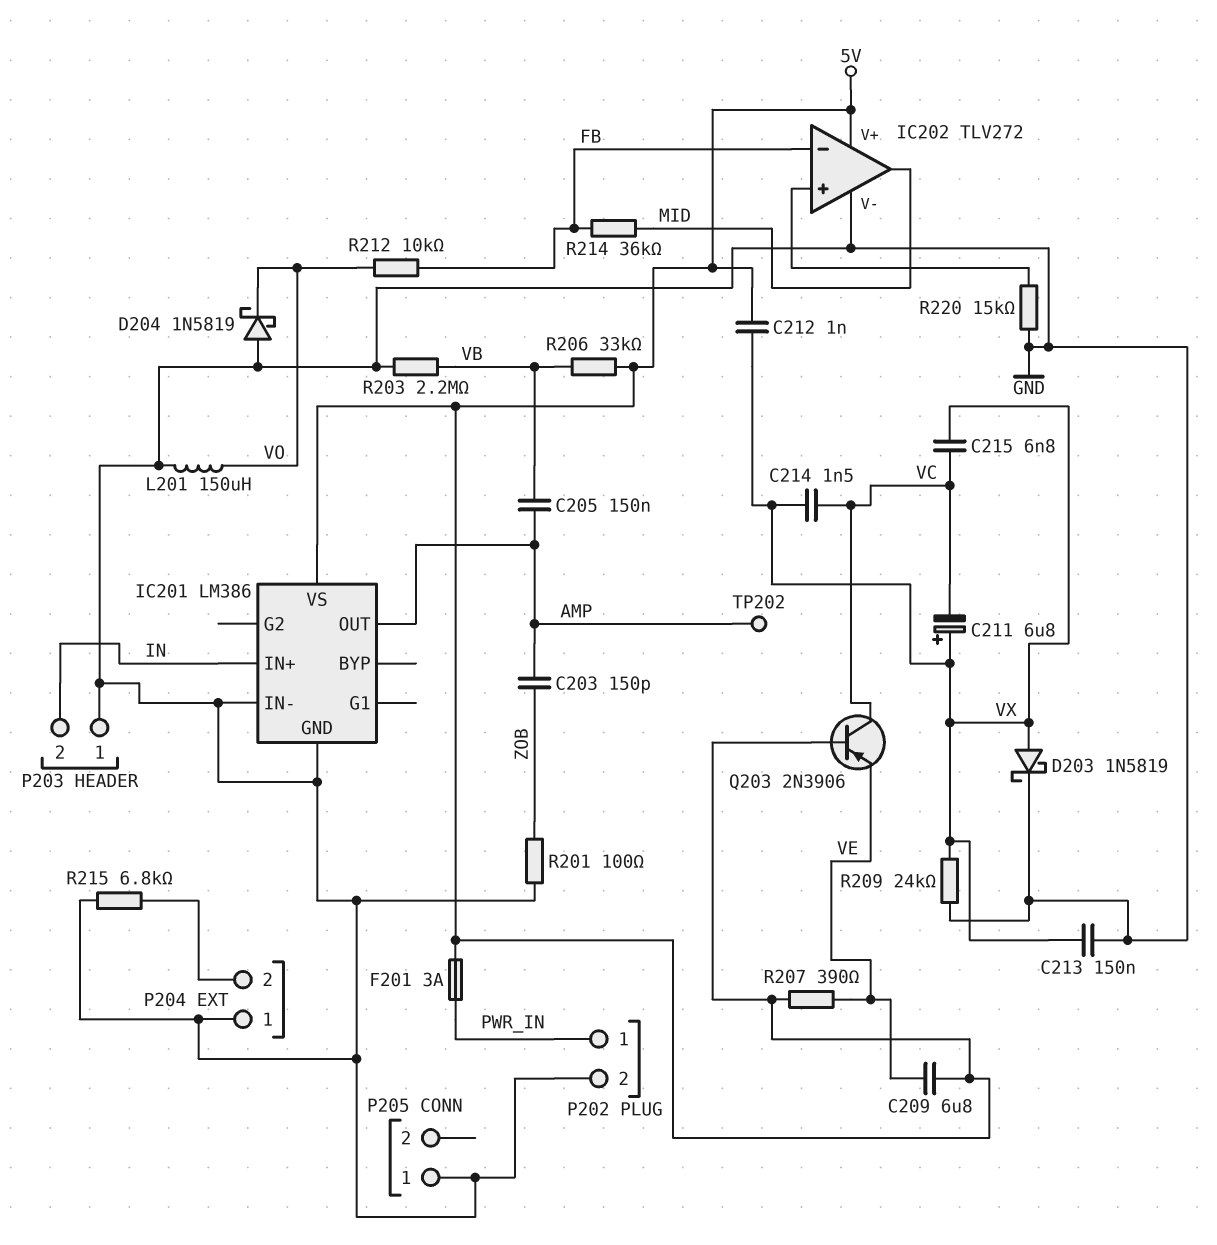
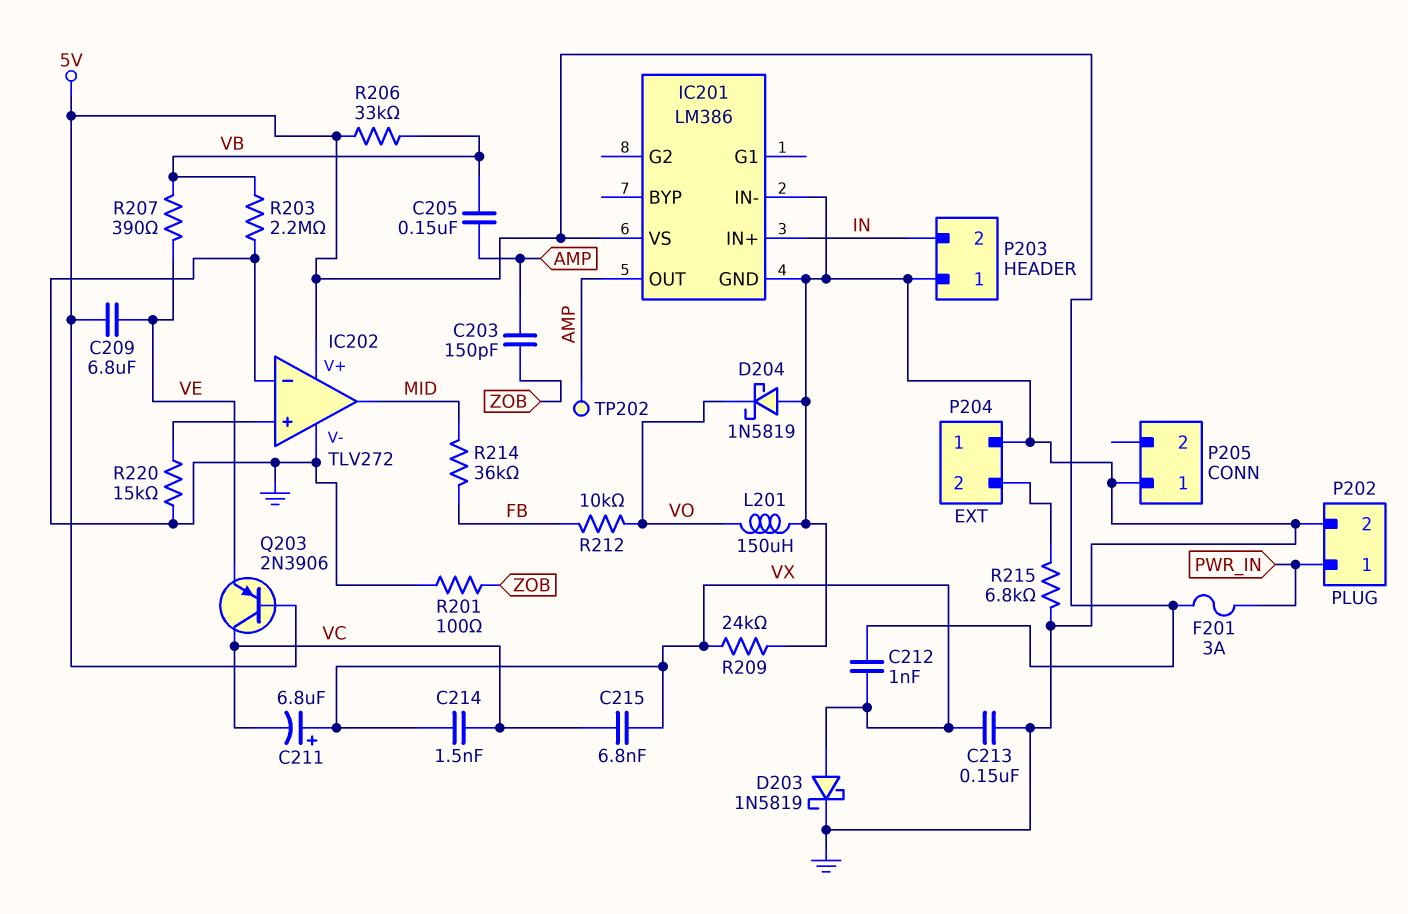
IC202 pin in-: FB -> GND
R207: 390 (5V, VE) -> 390 (VB, VE)

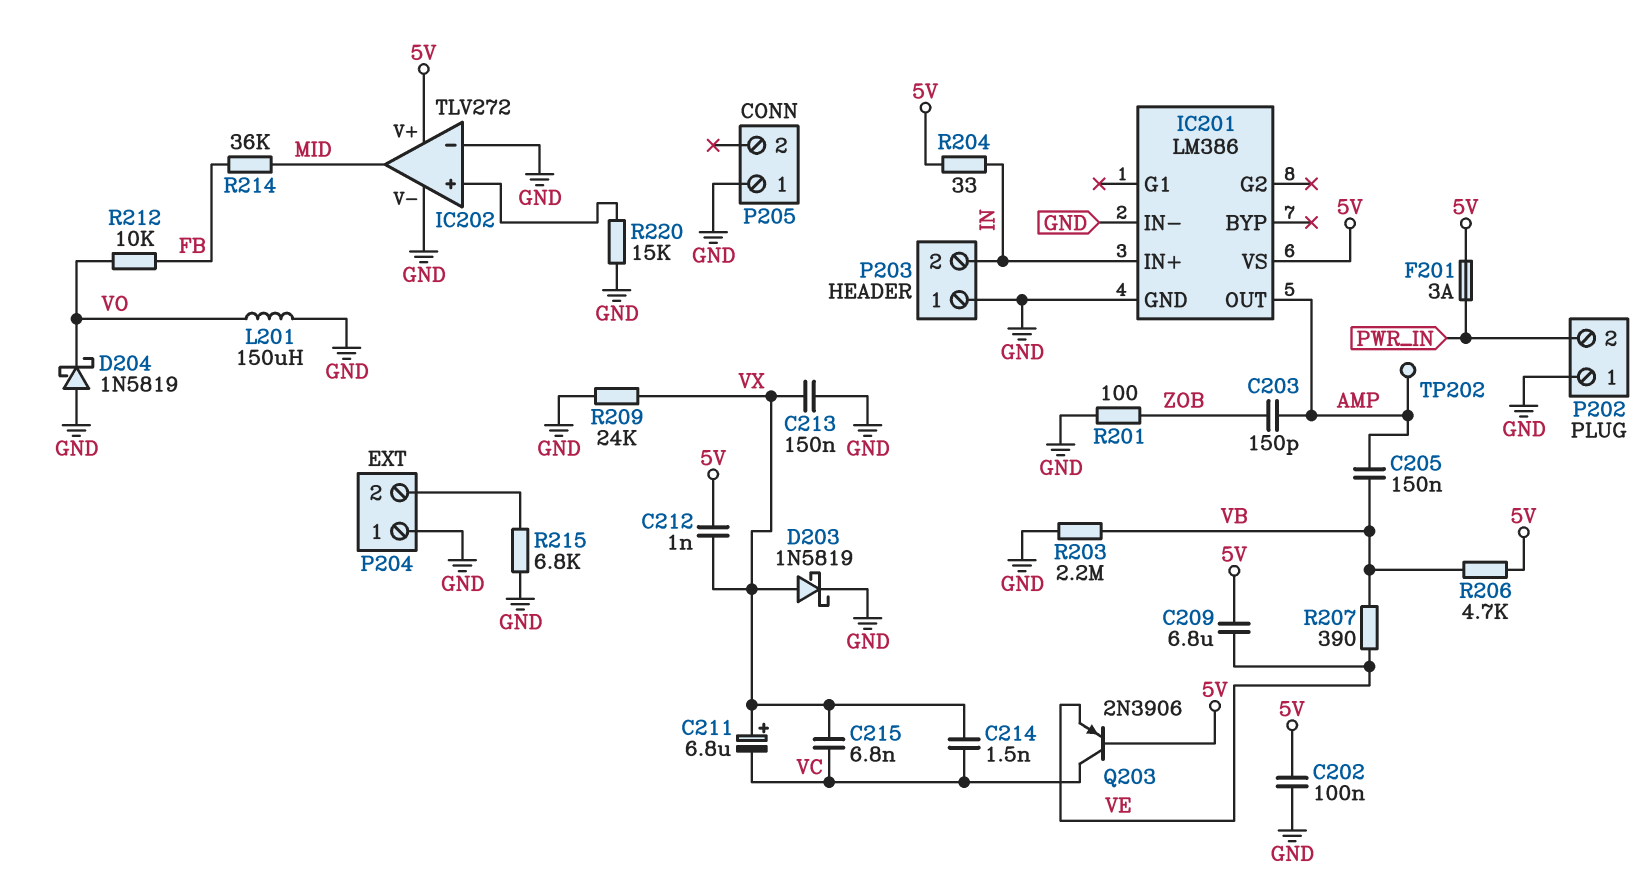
C202: none -> 100nF (5V, GND)
P202 pin 1: PWR_IN -> GND
P202 pin 2: GND -> PWR_IN
R204: none -> 33 (5V, IN)
R206: 33k (5V, VB) -> 4.7k (5V, VB)

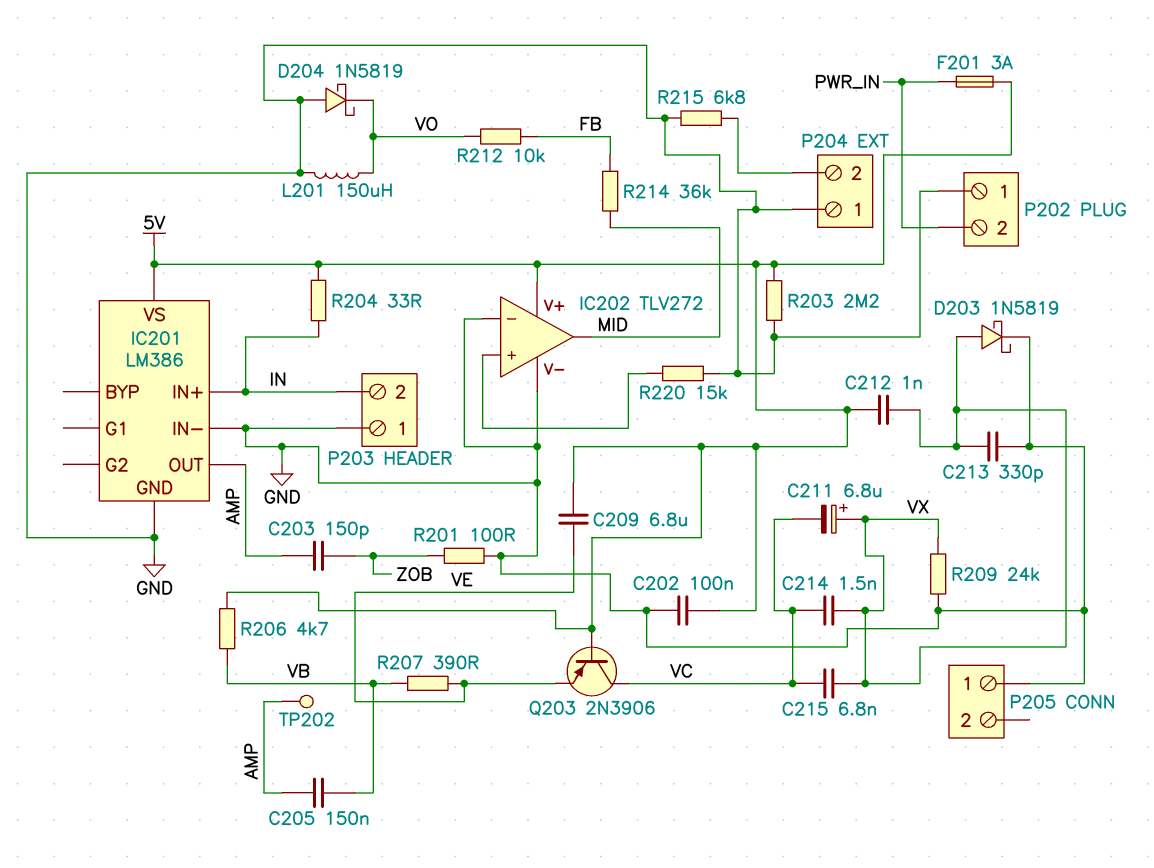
C213: 150nF (GND, VX) -> 330pF (GND, VX)
R203: 2.2M (GND, VB) -> 2.2M (5V, GND)

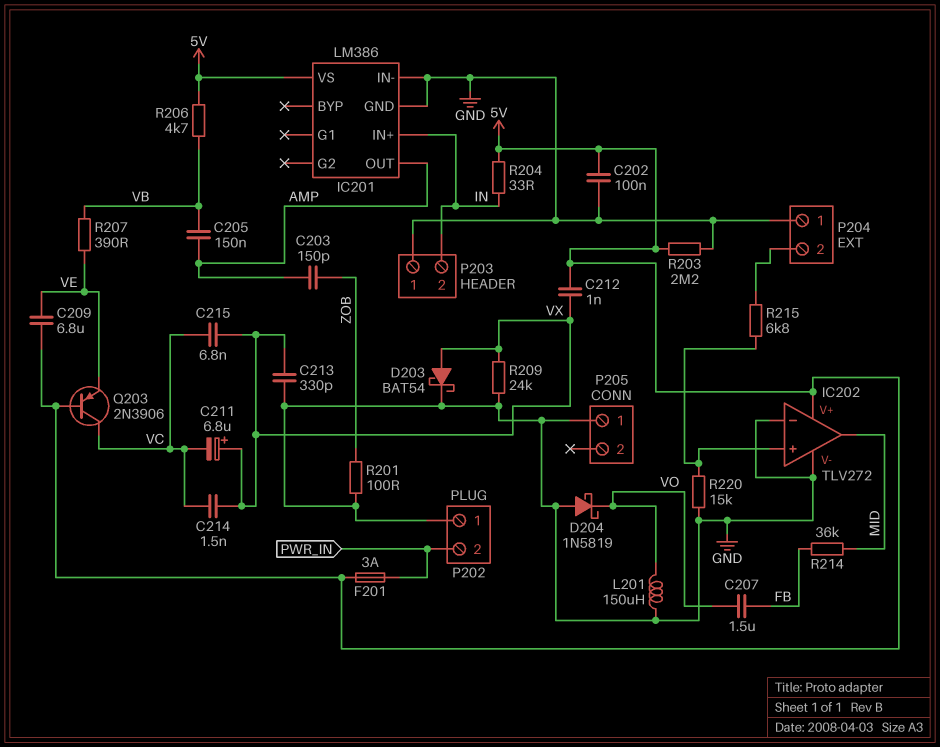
C207: none -> 1.5uF (FB, VO)
D203: schottky 1N5819 (A VX, K GND) -> schottky BAT54 (A VX, K GND)
R212: 10k (FB, VO) -> none
R215: 6.8k (GND, P204/2) -> 6.8k (IC202/in+, P204/2)
TP202: test point (AMP) -> none

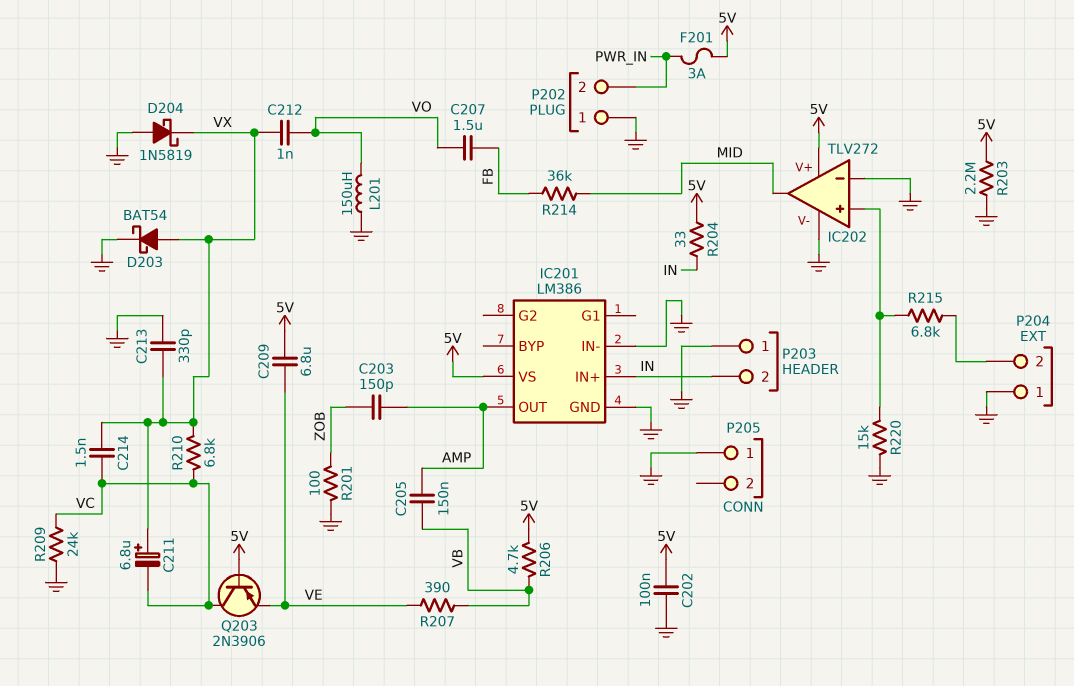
C212: 1nF (5V, VX) -> 1nF (VO, VX)
C215: 6.8nF (VC, VX) -> none
D204: schottky 1N5819 (A GND, K VO) -> schottky 1N5819 (A GND, K VX)
R209: 24k (GND, VX) -> 24k (GND, VC)
R210: none -> 6.8k (VC, VX)

